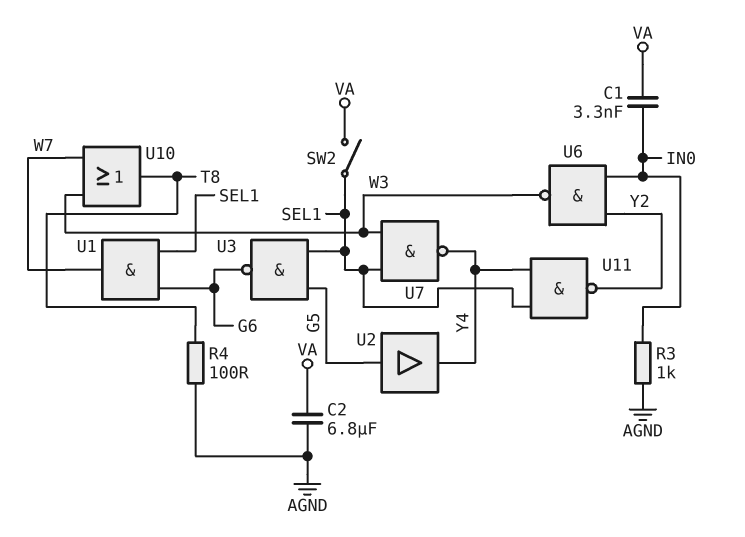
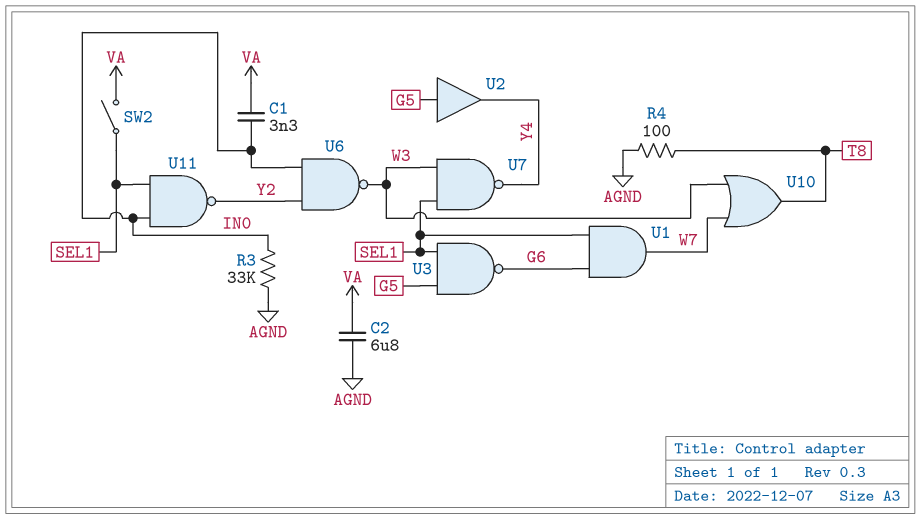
R3: 1k (AGND, IN0) -> 33k (AGND, IN0)
U11: NAND (in SEL1, in Y4, out Y2) -> NAND (in IN0, in SEL1, out Y2)

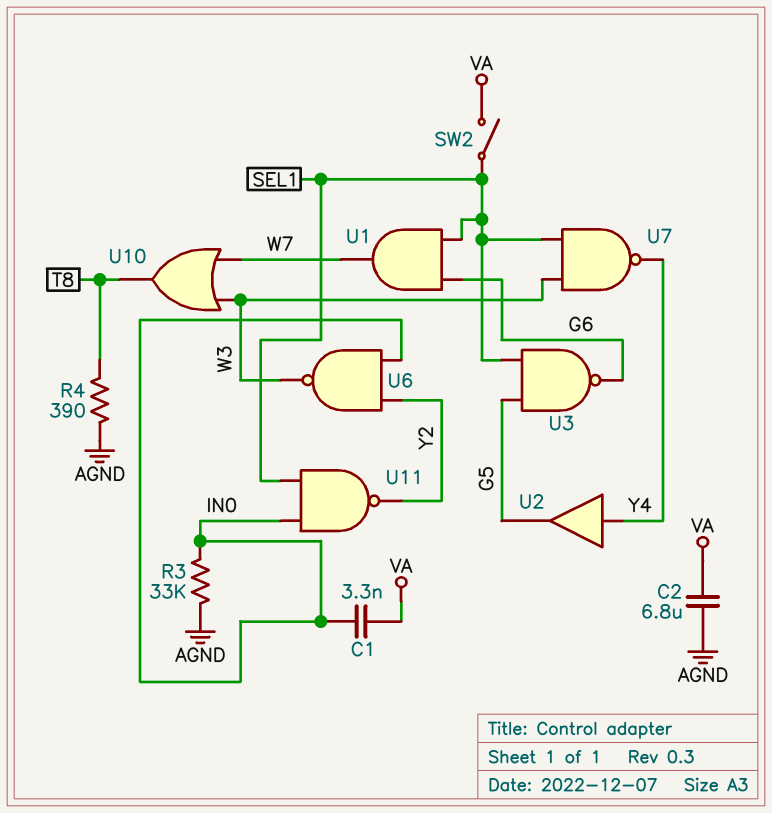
R4: 100 (AGND, T8) -> 390 (AGND, T8)
U2: buffer (in G5, out Y4) -> buffer (in Y4, out G5)

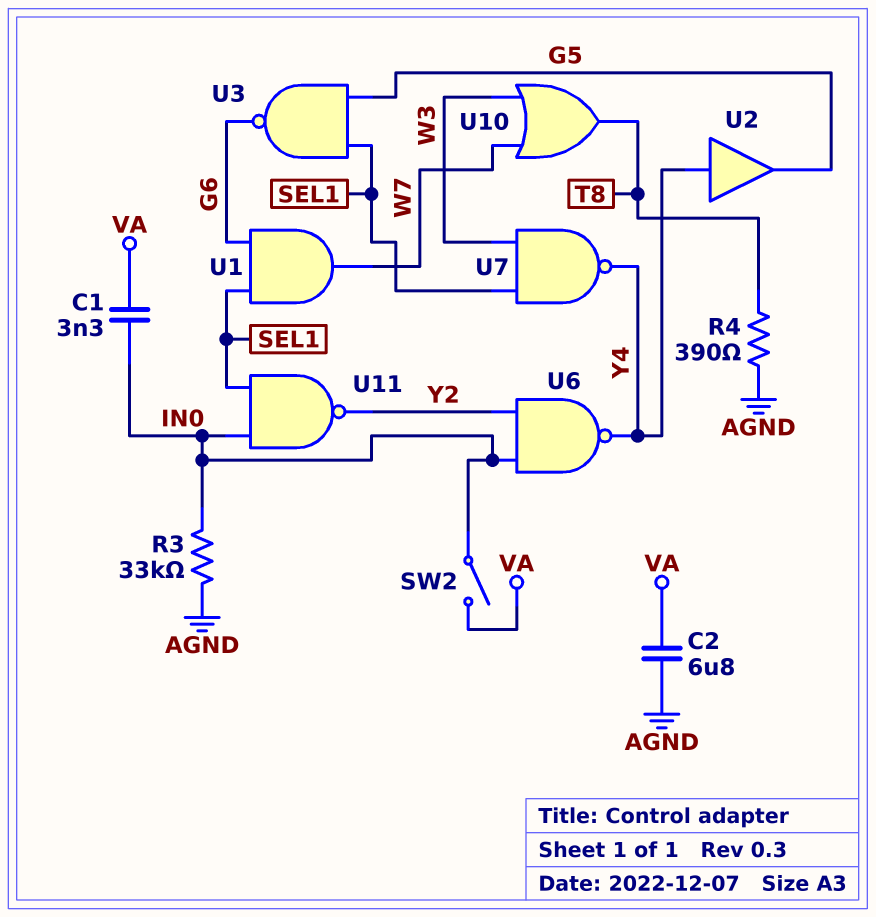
SW2: switch (SEL1, VA) -> switch (IN0, VA)
U6: NAND (in IN0, in Y2, out W3) -> NAND (in IN0, in Y2, out Y4)

